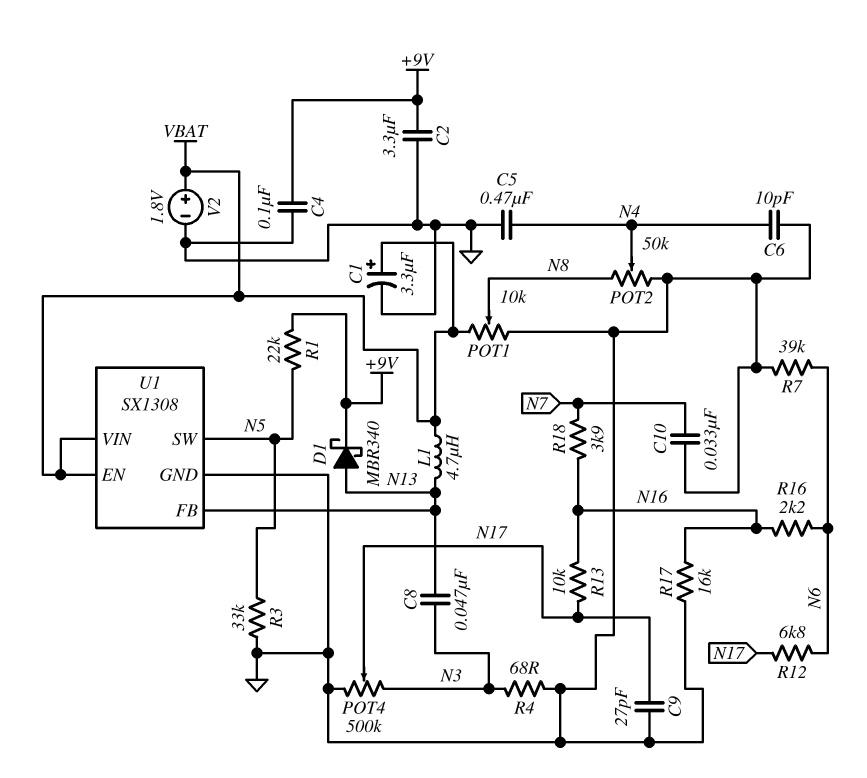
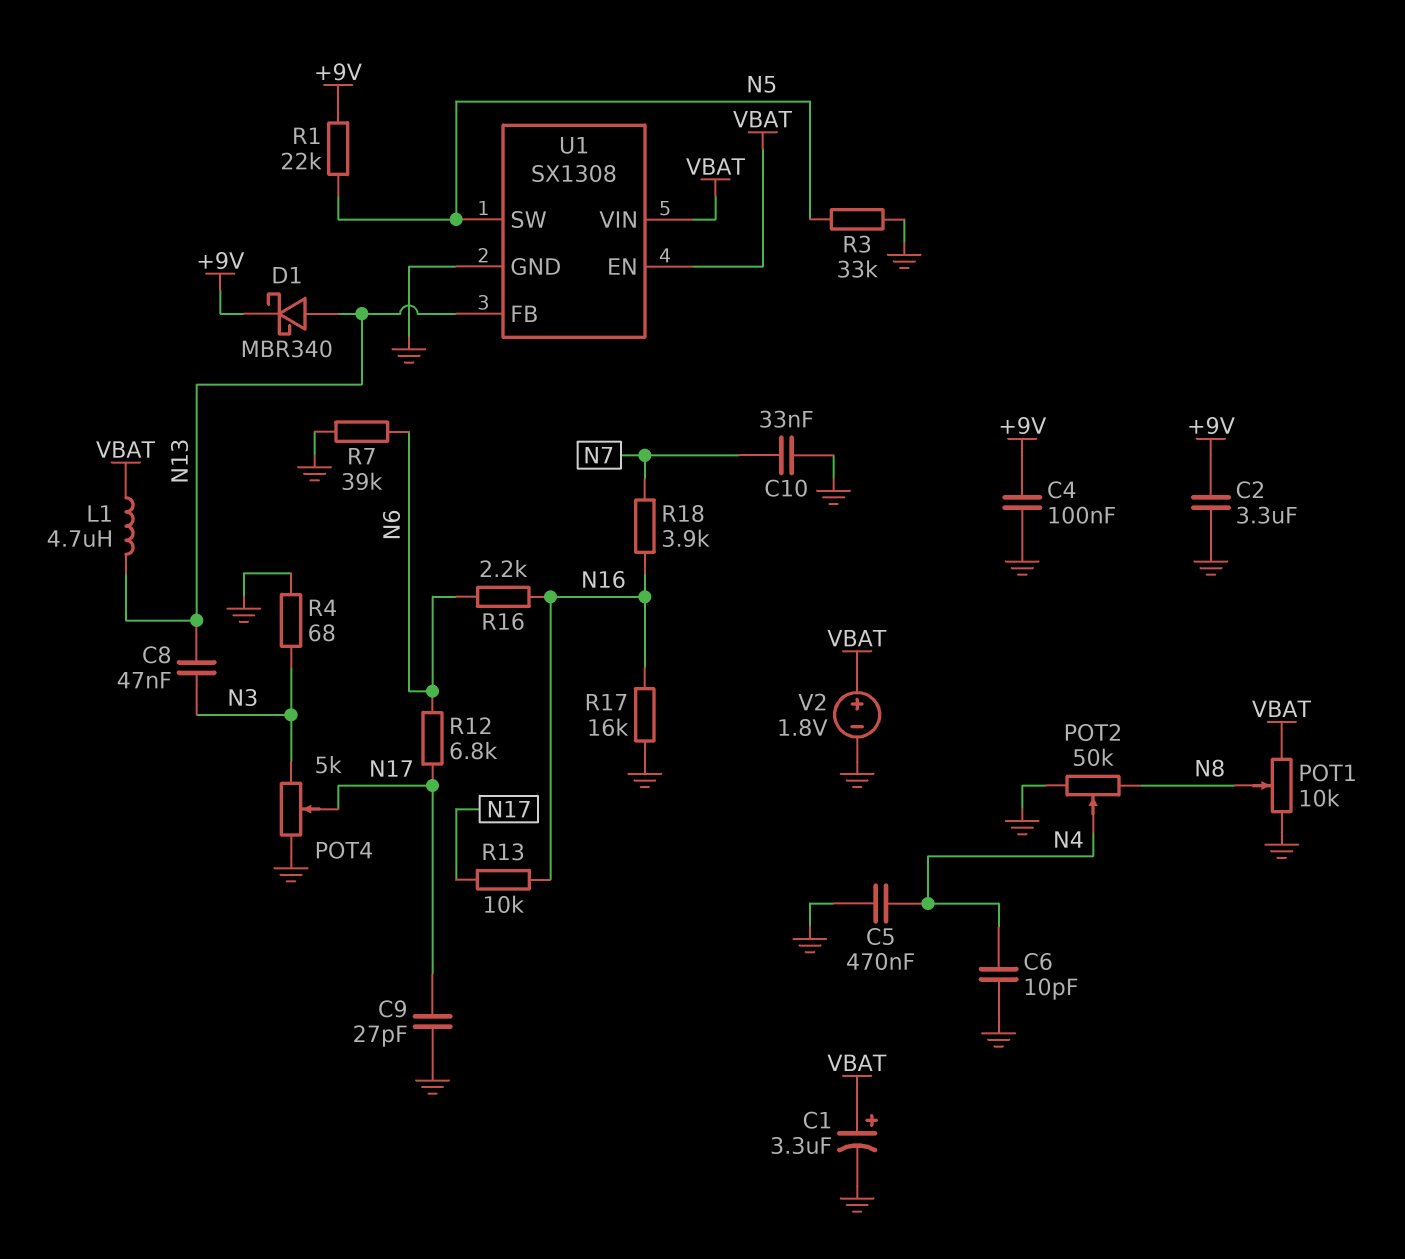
POT4: 500k (GND, N3, wiper N17) -> 5k (GND, N3, wiper N17)

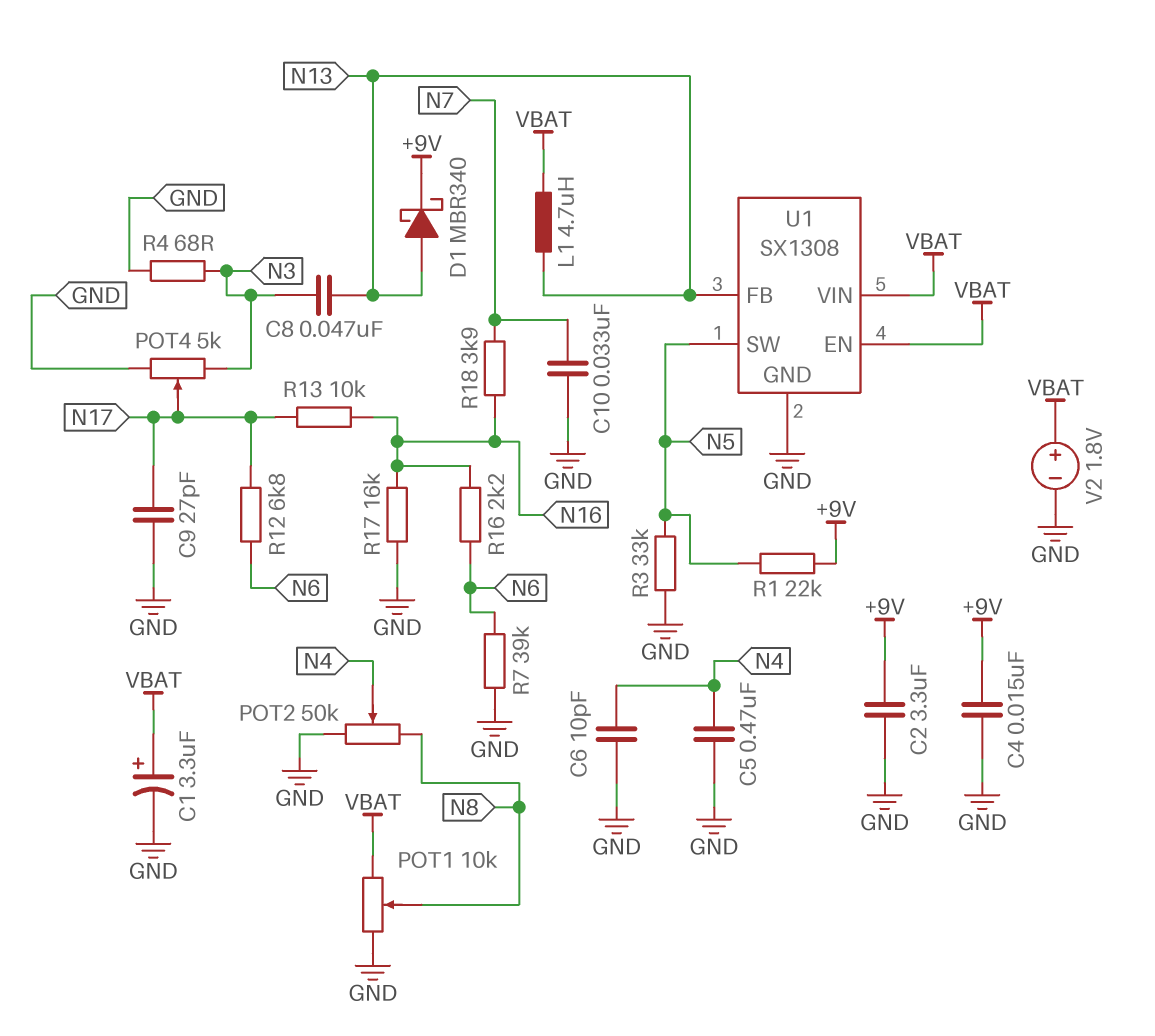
C4: 100nF (+9V, GND) -> 15nF (+9V, GND)

